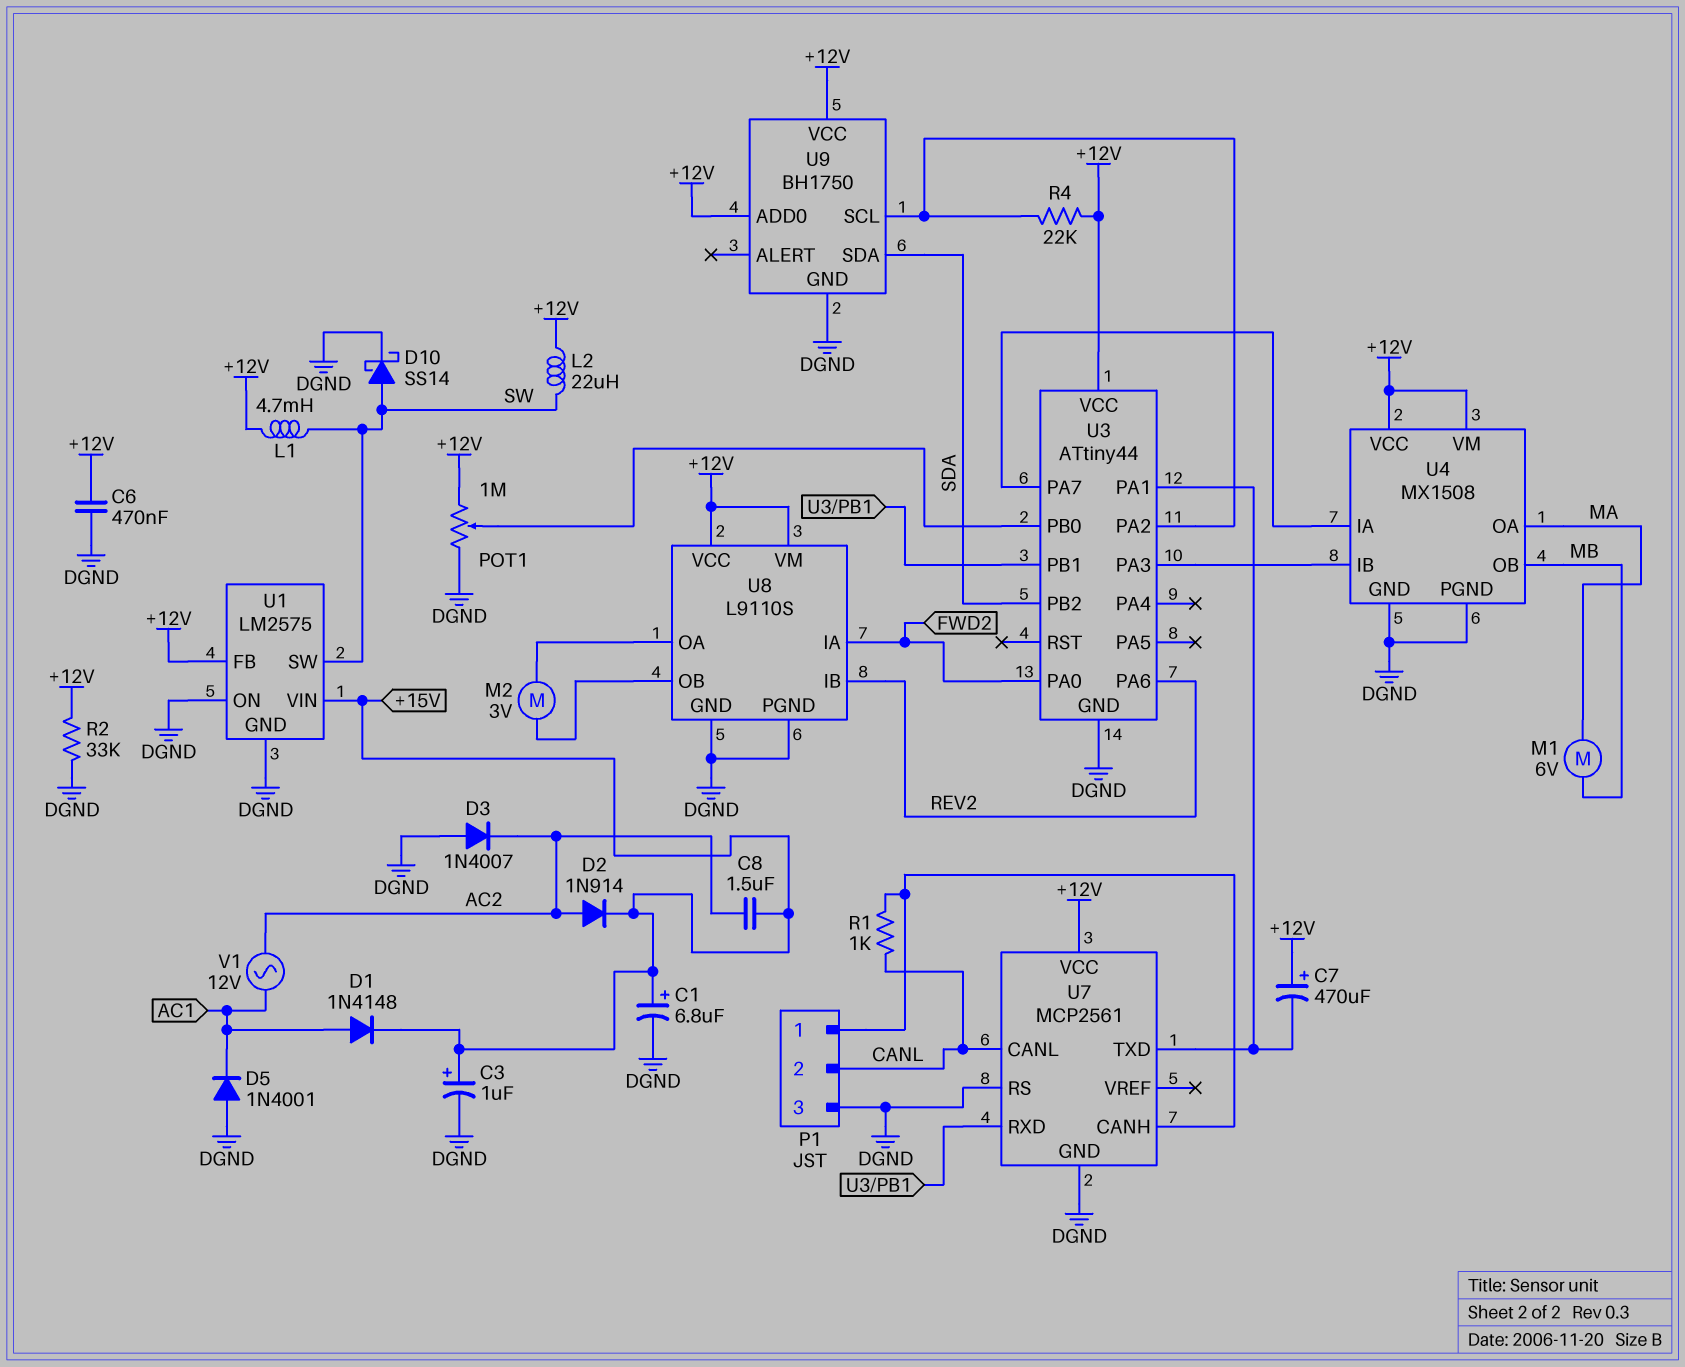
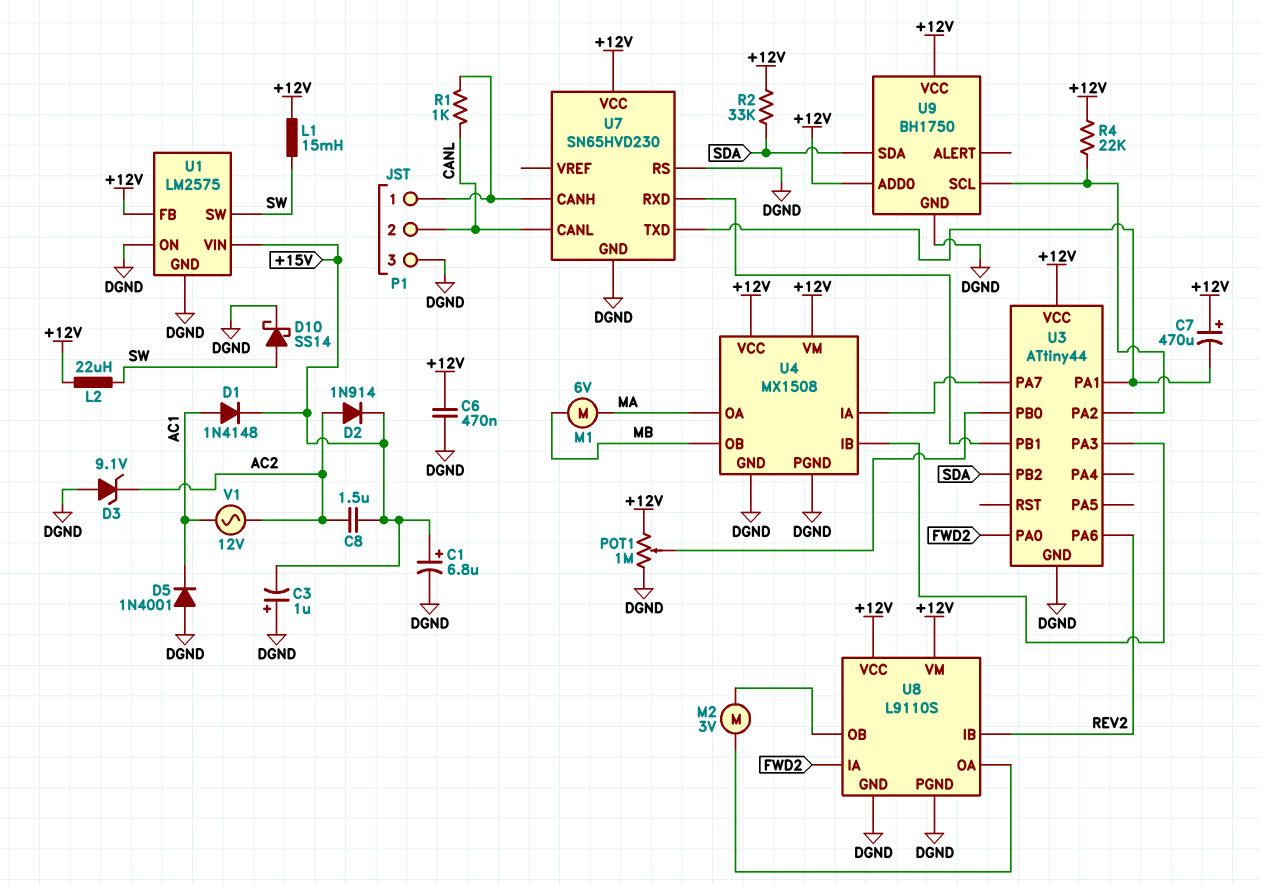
C3: 1uF (plus +15V, minus DGND) -> 1uF (plus DGND, minus +15V)
D3: diode 1N4007 (A DGND, K AC2) -> zener 9.1V (A DGND, K AC2)
L1: 4.7mH (+12V, SW) -> 15mH (+12V, SW)
R2: 33k (+12V, DGND) -> 33k (+12V, SDA)
U7: MCP2561 -> SN65HVD230

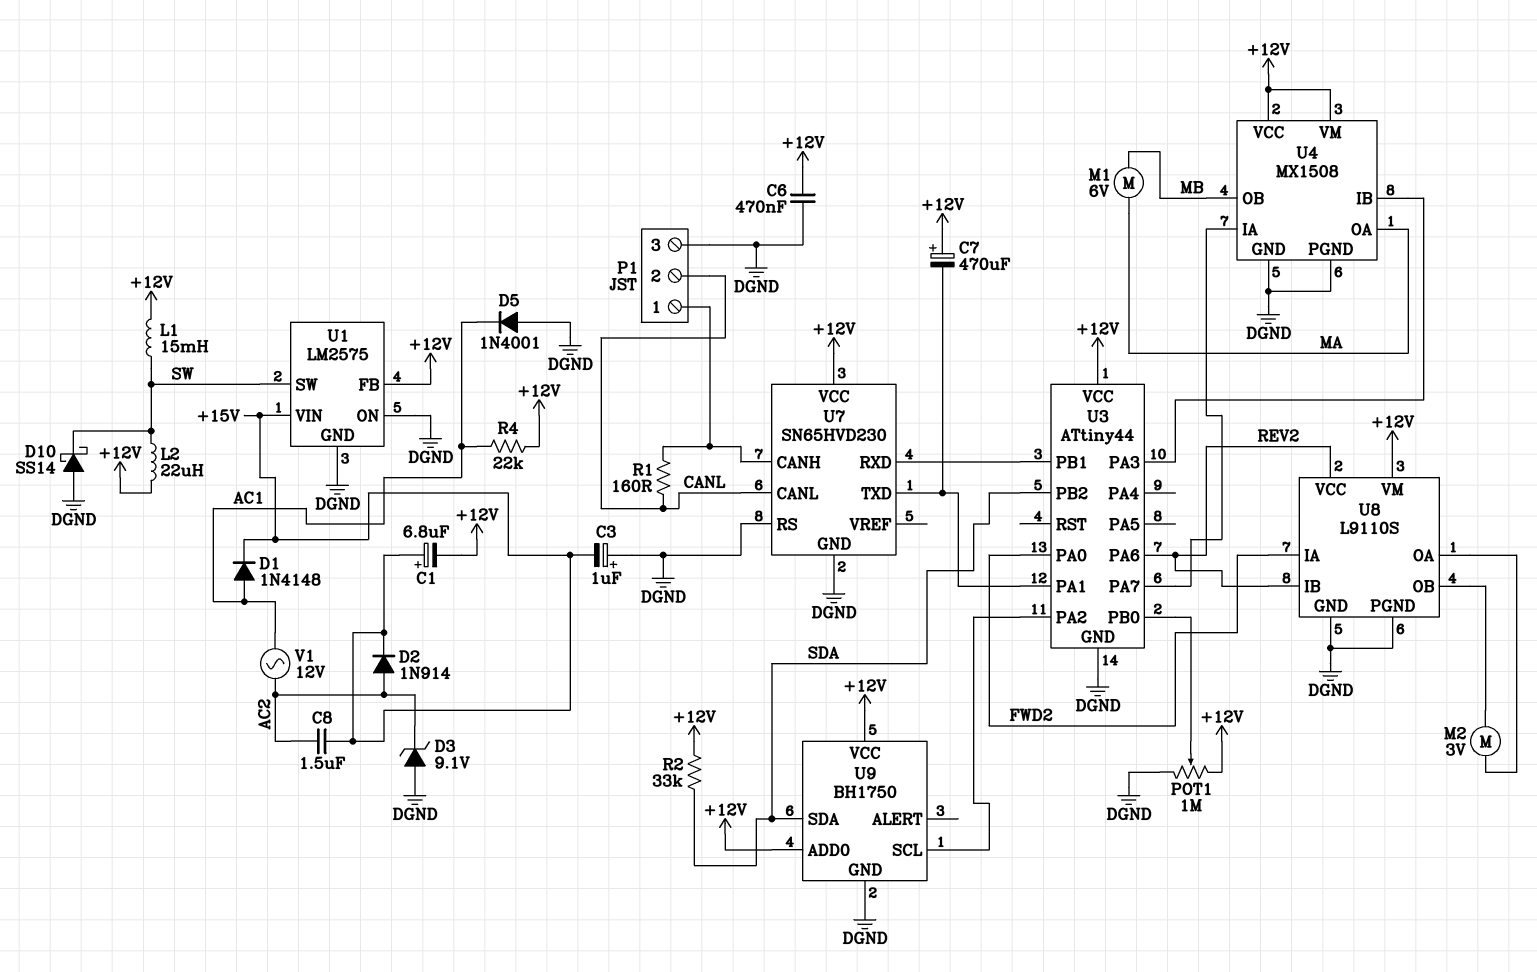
C1: 6.8uF (plus +15V, minus DGND) -> 6.8uF (plus +15V, minus +12V)
D10: schottky SS14 (A SW, K DGND) -> schottky SS14 (A DGND, K SW)
R1: 1k (CANL, P1/1) -> 160 (CANL, P1/1)
R4: 22k (+12V, U3/PA2) -> 22k (+12V, AC1)
U8 pin VCC: +12V -> REV2

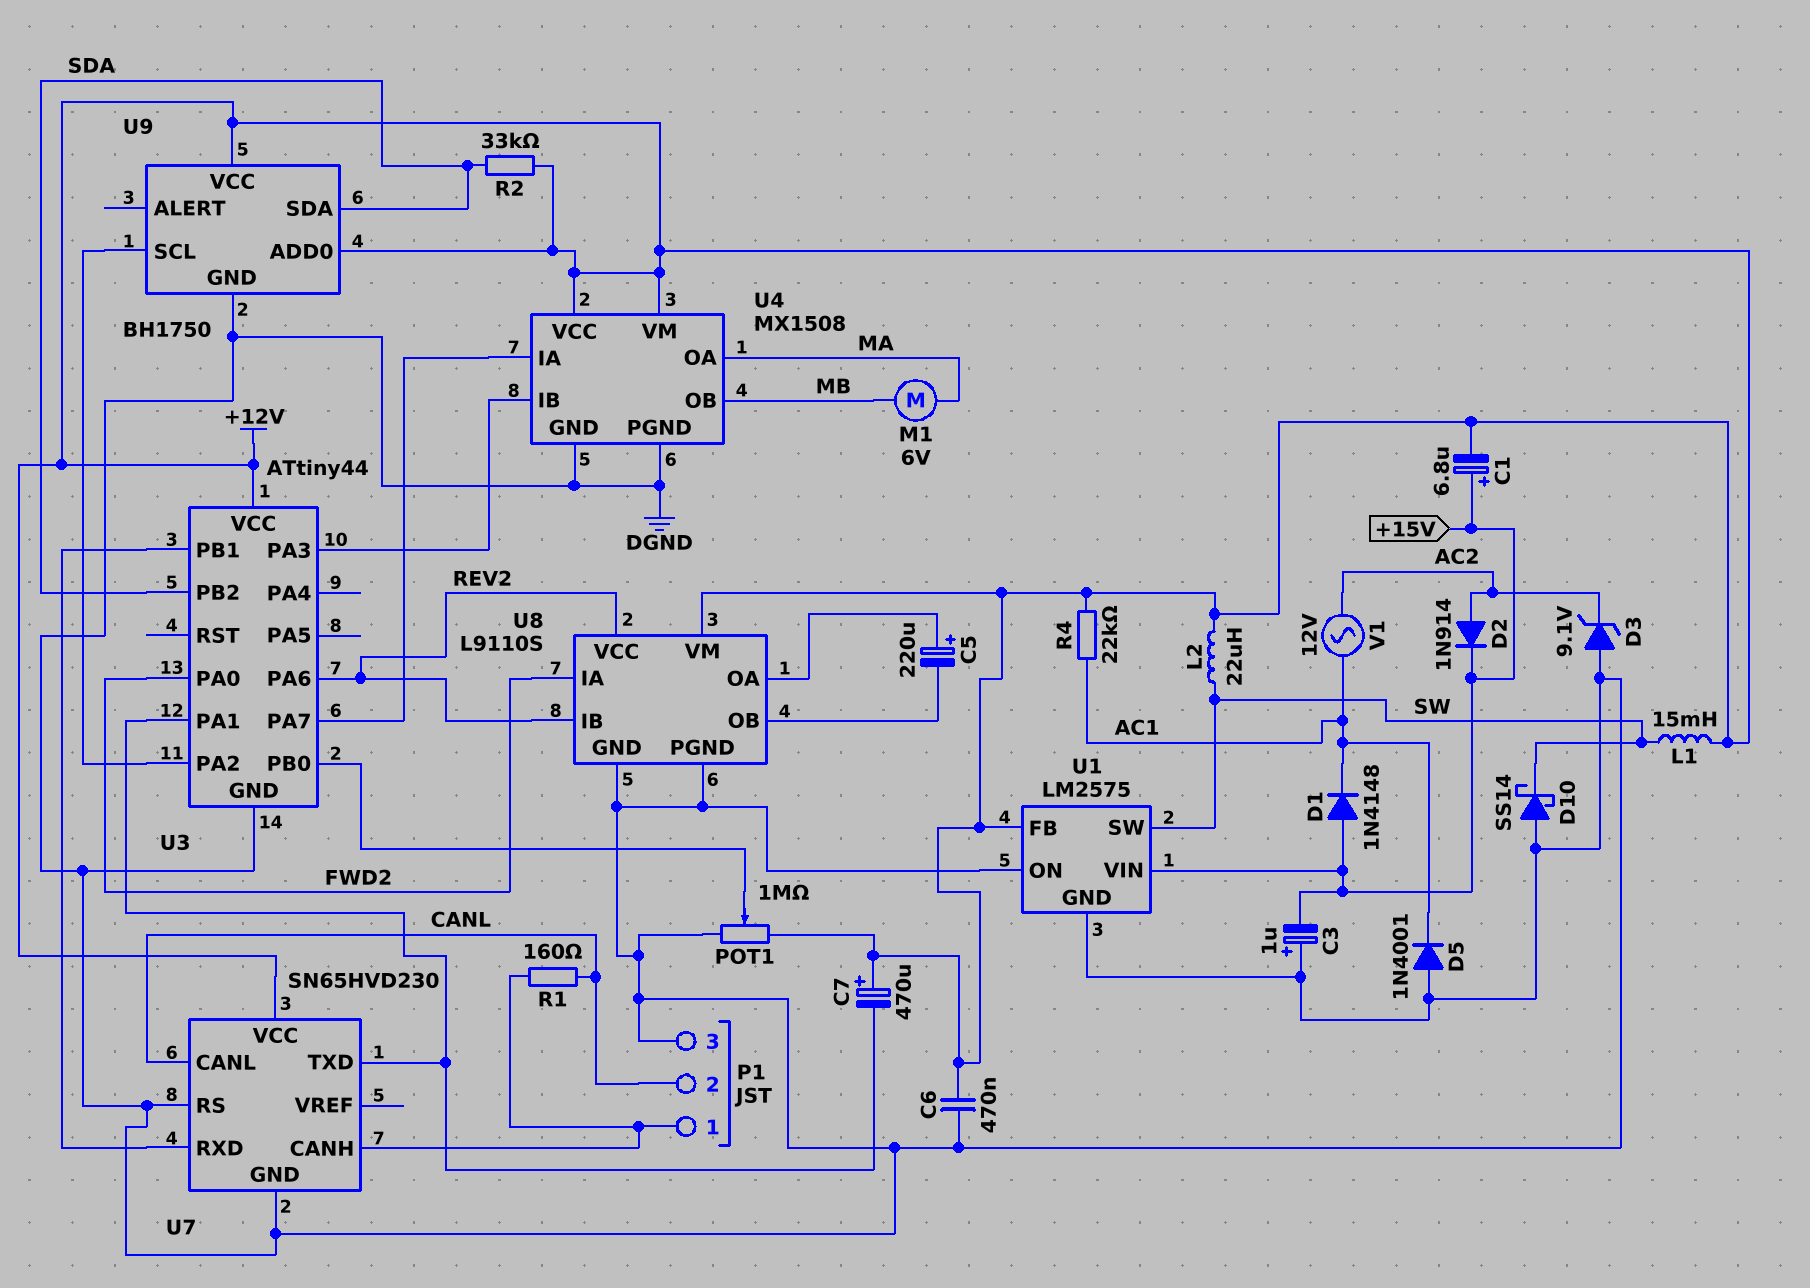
C5: none -> 220uF (plus U8/OA, minus U8/OB)
C8: 1.5uF (+15V, AC2) -> none
D1: diode 1N4148 (A AC1, K +15V) -> diode 1N4148 (A +15V, K AC1)
M2: motor 3V (U8/OA, U8/OB) -> none

